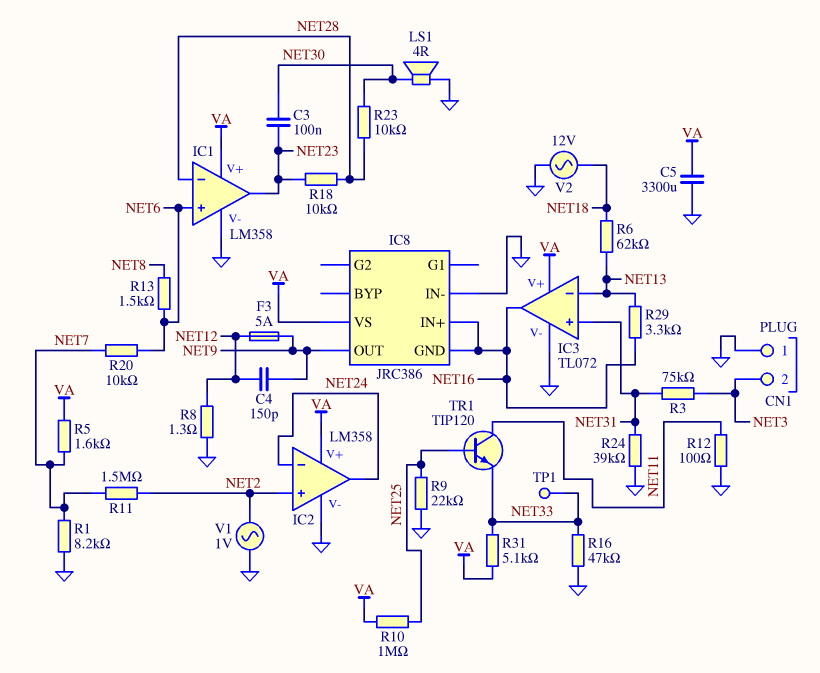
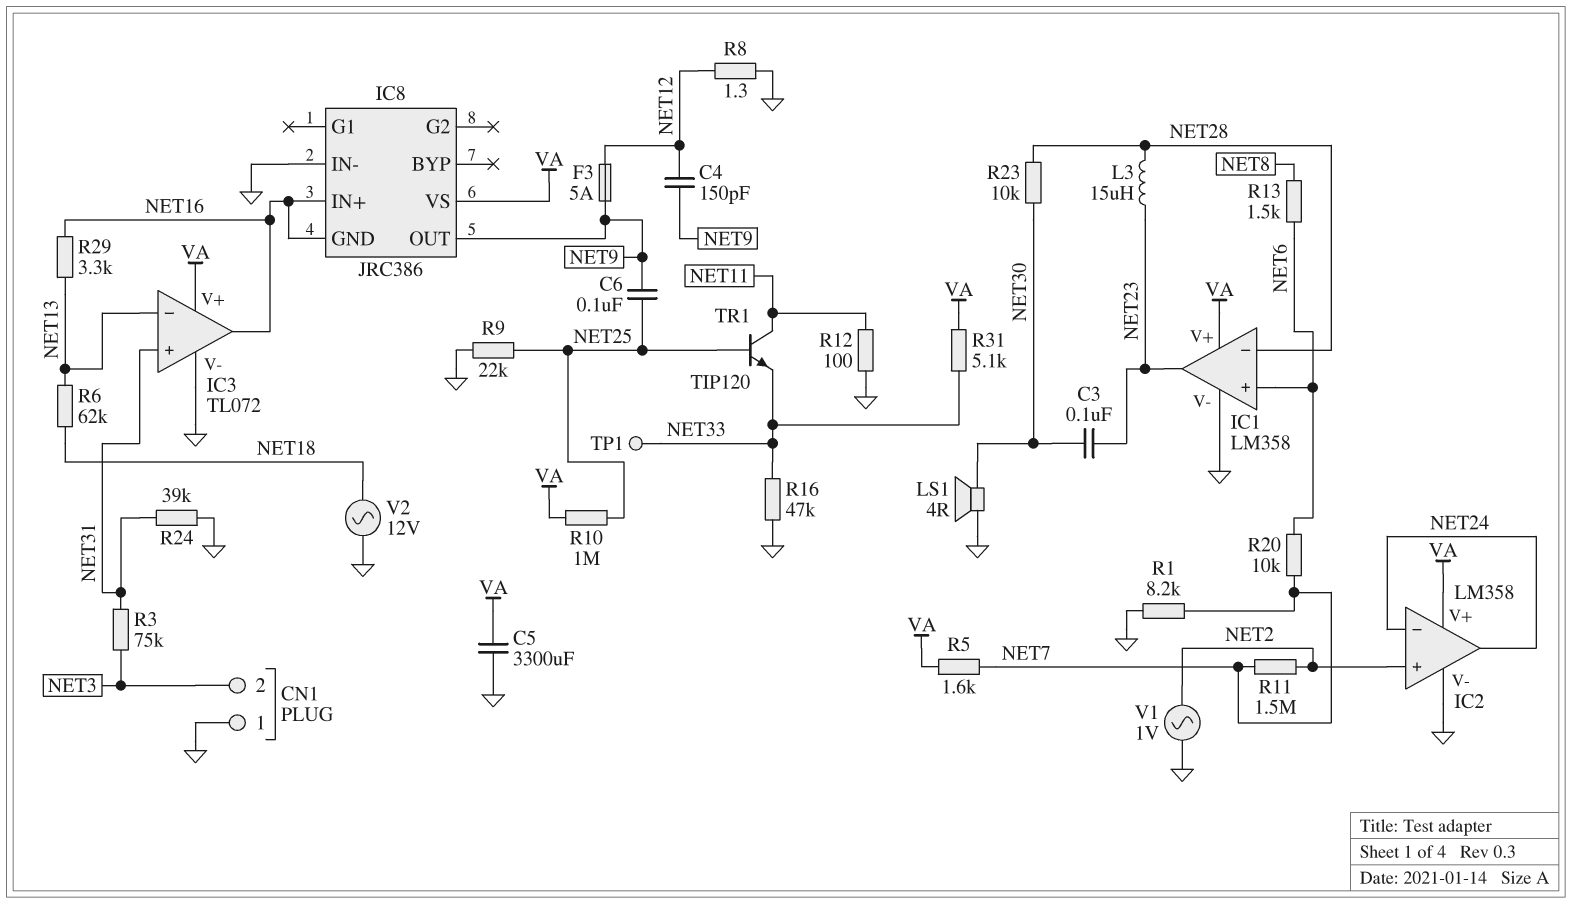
C6: none -> 100nF (NET9, NET25)
L3: none -> 15uH (NET23, NET28)
R18: 10k (NET23, NET28) -> none

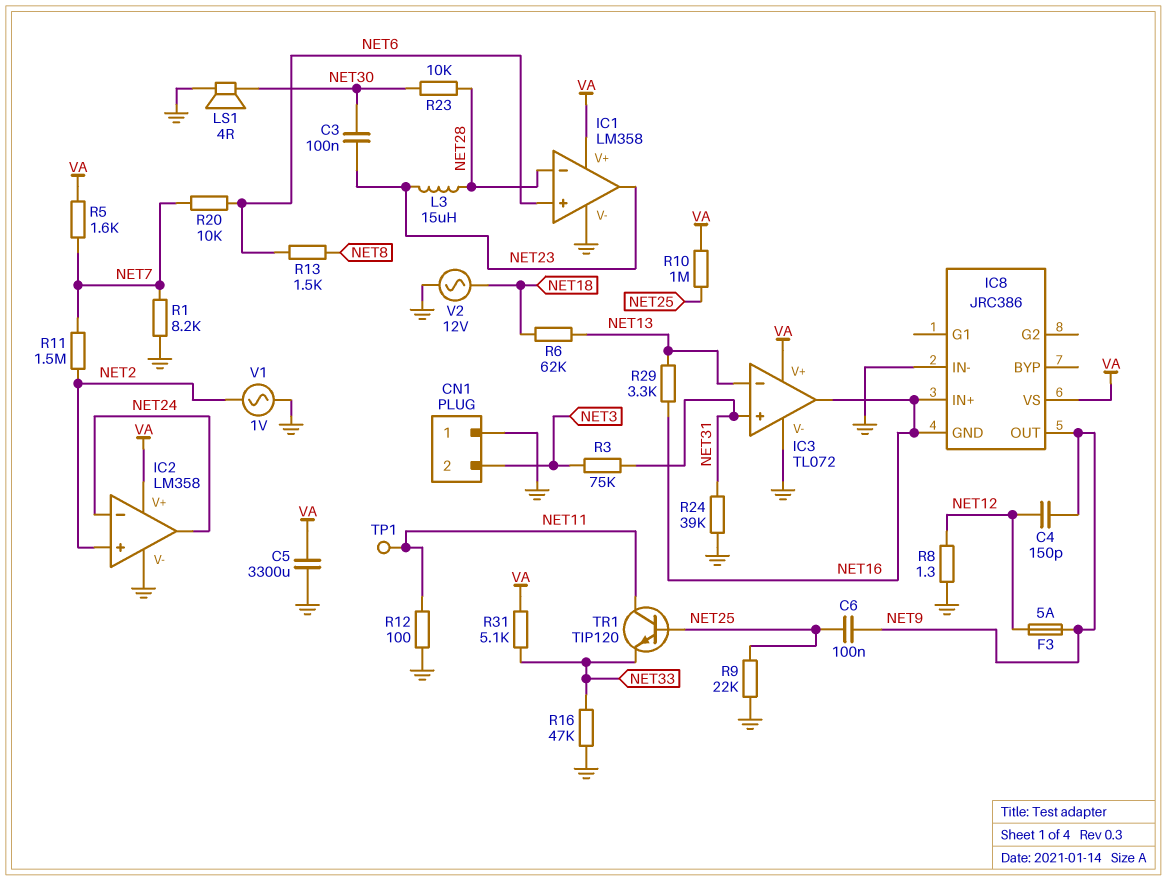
TP1: test point (NET33) -> test point (NET11)

